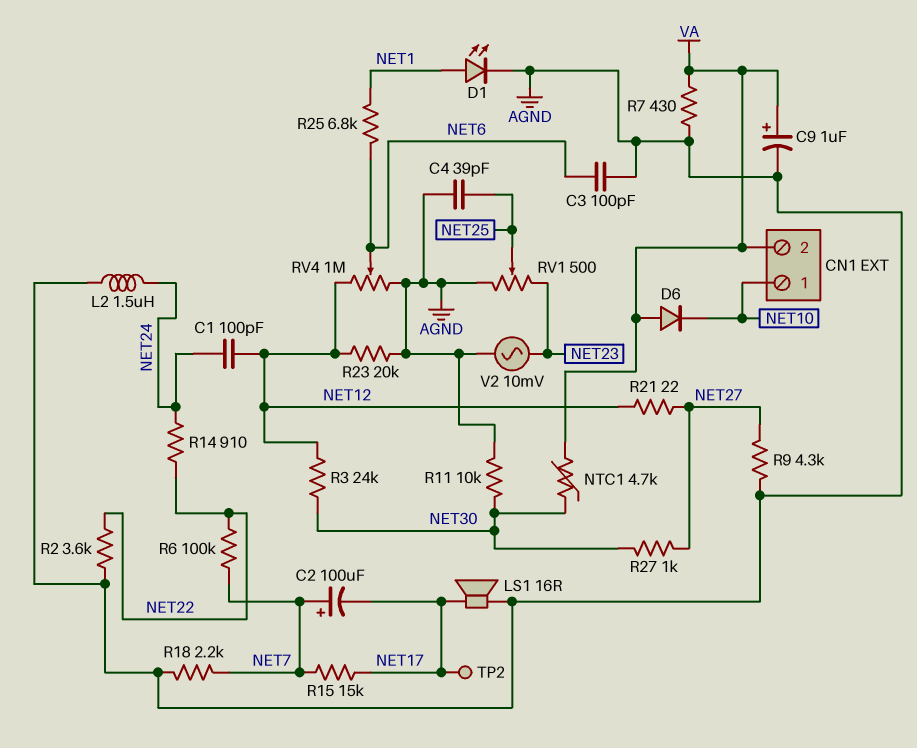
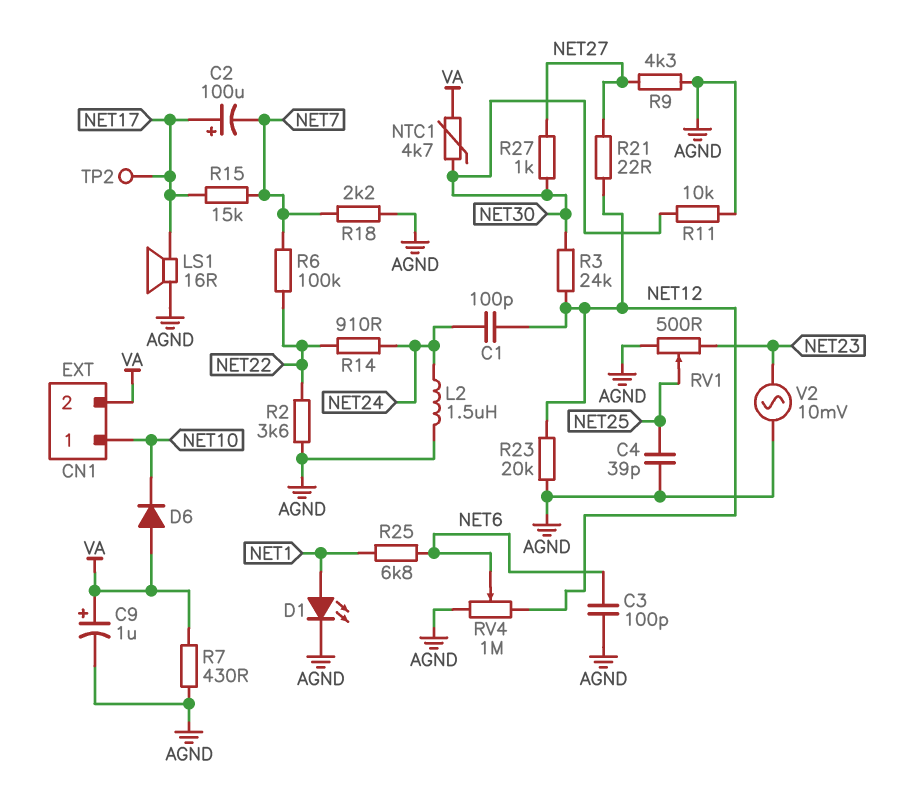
C2: 100uF (plus NET7, minus NET17) -> 100uF (plus NET17, minus NET7)

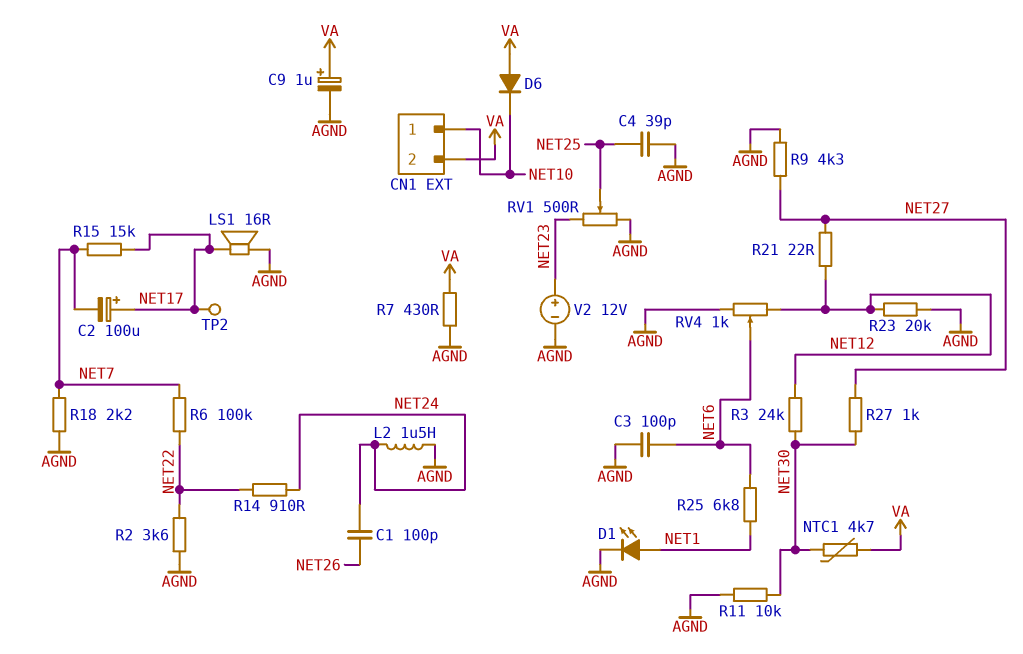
C1: 100pF (NET12, NET24) -> 100pF (NET24, NET26)
RV4: 1M (AGND, NET12, wiper NET6) -> 1k (AGND, NET12, wiper NET6)
V2: AC 10mV (AGND, NET23) -> 12V (plus NET23, minus AGND)

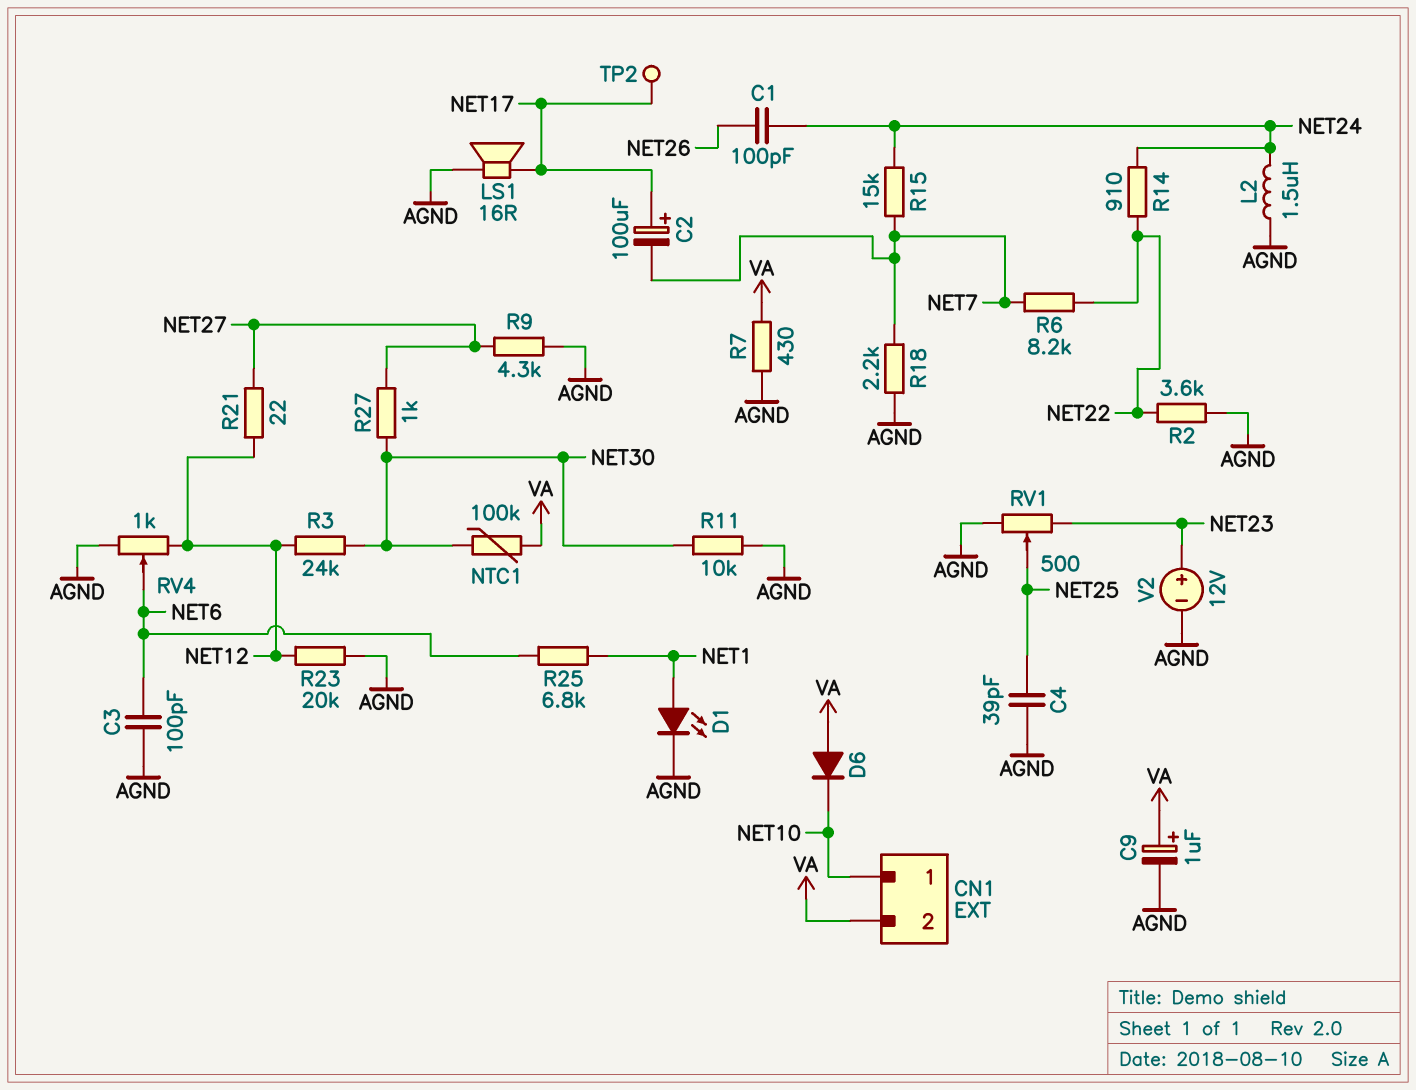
NTC1: 4.7k (NET30, VA) -> 100k (NET30, VA)
R6: 100k (NET7, NET22) -> 8.2k (NET7, NET22)
R15: 15k (NET7, NET17) -> 15k (NET7, NET24)

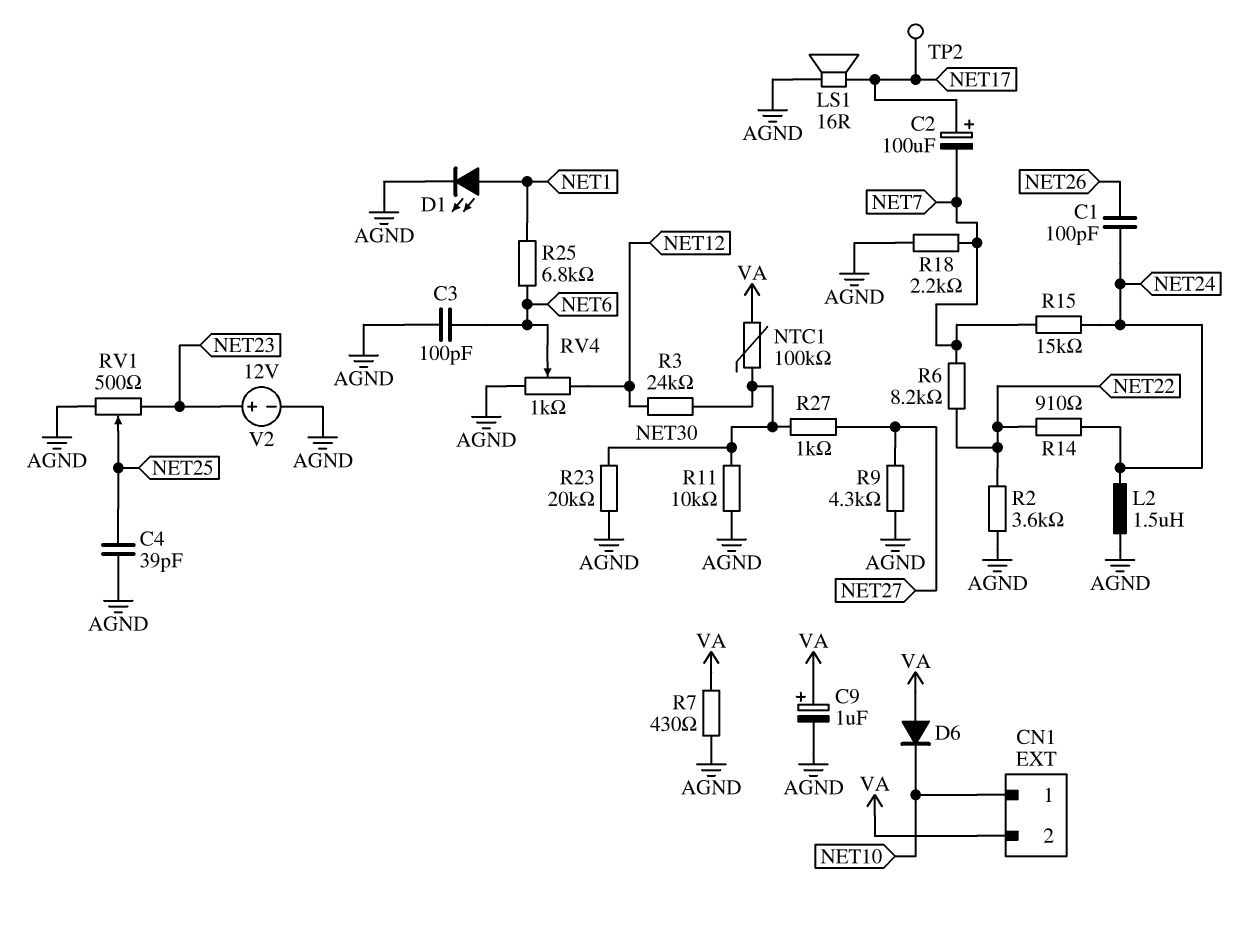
R21: 22 (NET12, NET27) -> none
R23: 20k (AGND, NET12) -> 20k (AGND, NET30)

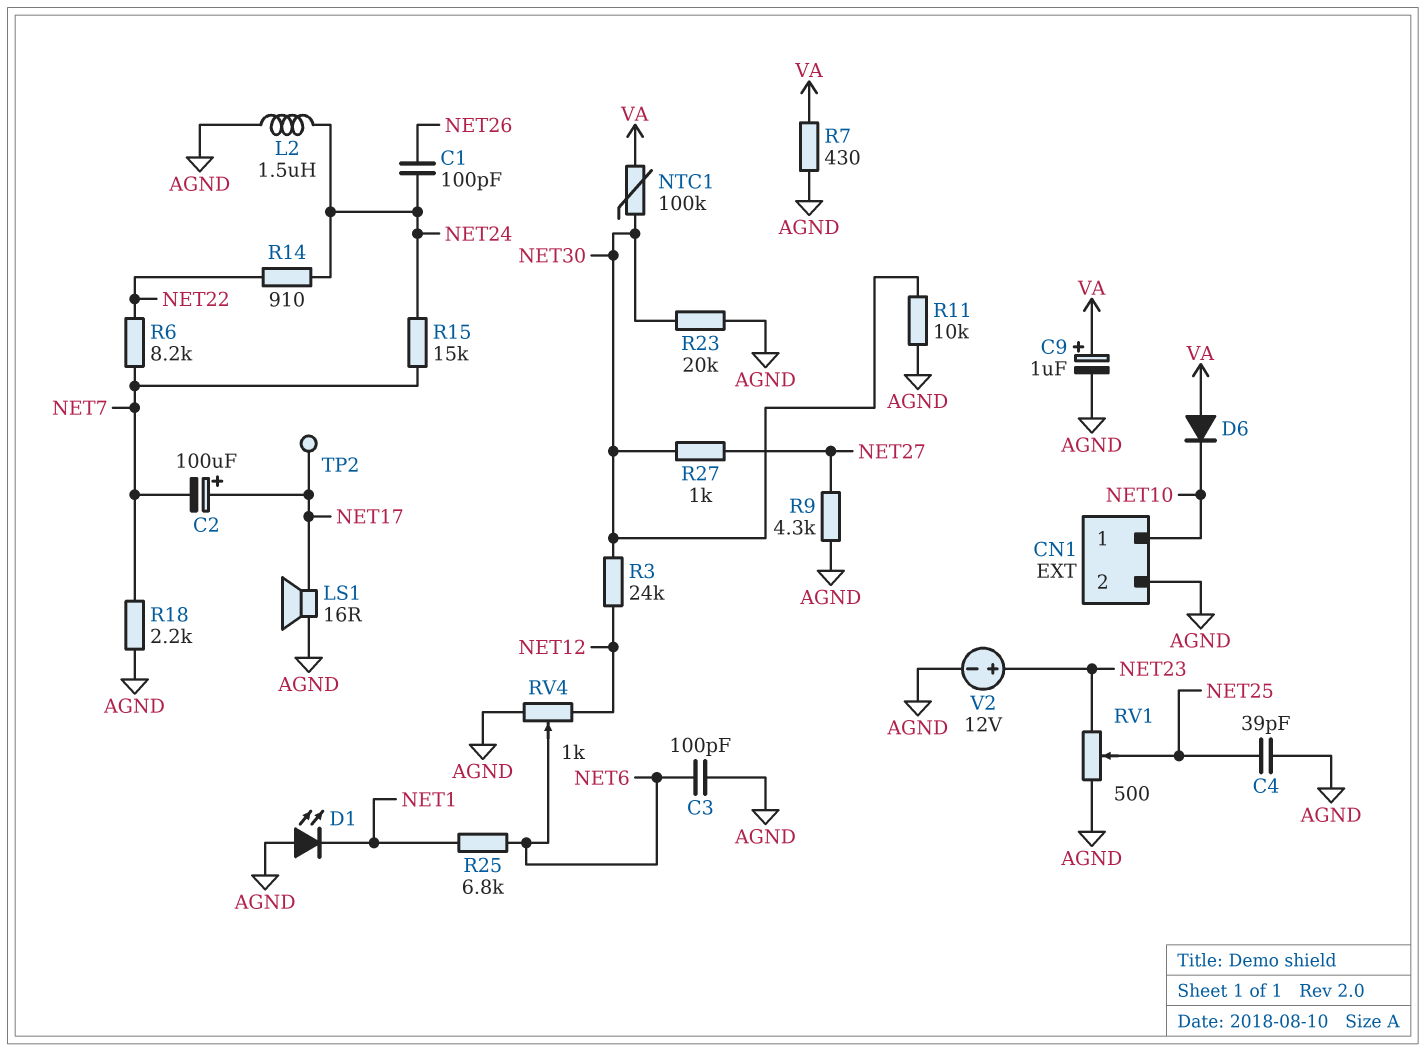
CN1 pin 2: VA -> AGND
D1: LED (A NET1, K AGND) -> LED (A AGND, K NET1)
R2: 3.6k (AGND, NET22) -> none

